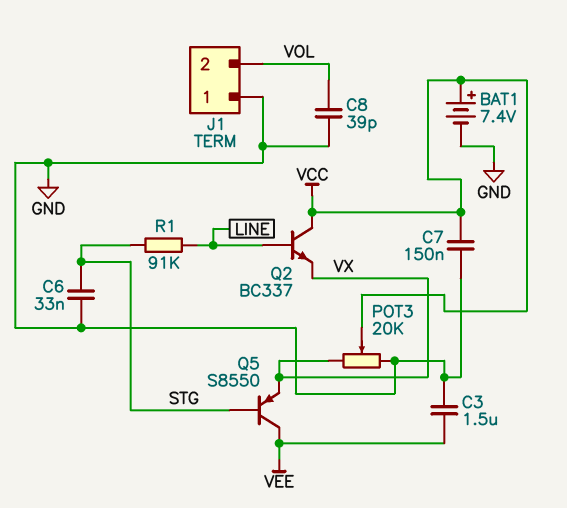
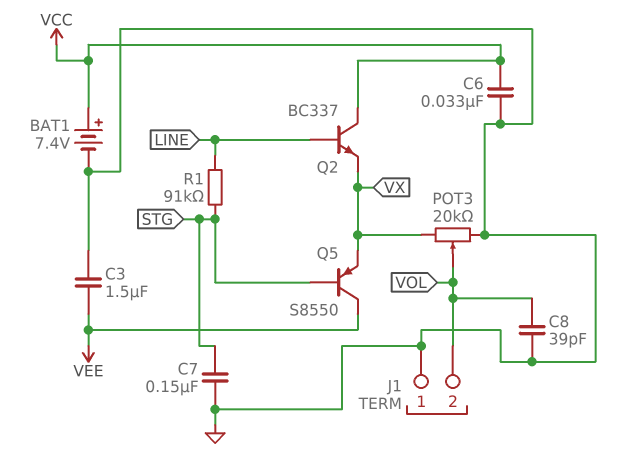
C6: 33nF (GND, STG) -> 33nF (GND, VCC)
C7: 150nF (GND, VCC) -> 150nF (GND, STG)
POT3: 20k (GND, VX, wiper VCC) -> 20k (GND, VX, wiper VOL)

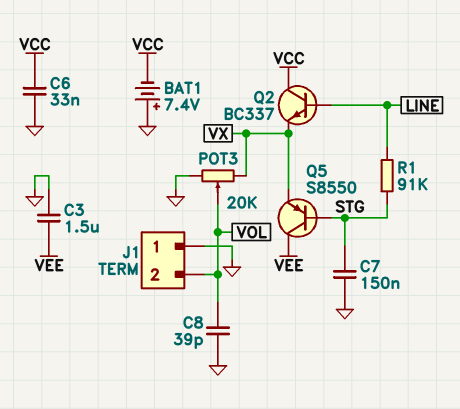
BAT1: 7.4V (plus VCC, minus GND) -> 7.4V (plus GND, minus VCC)

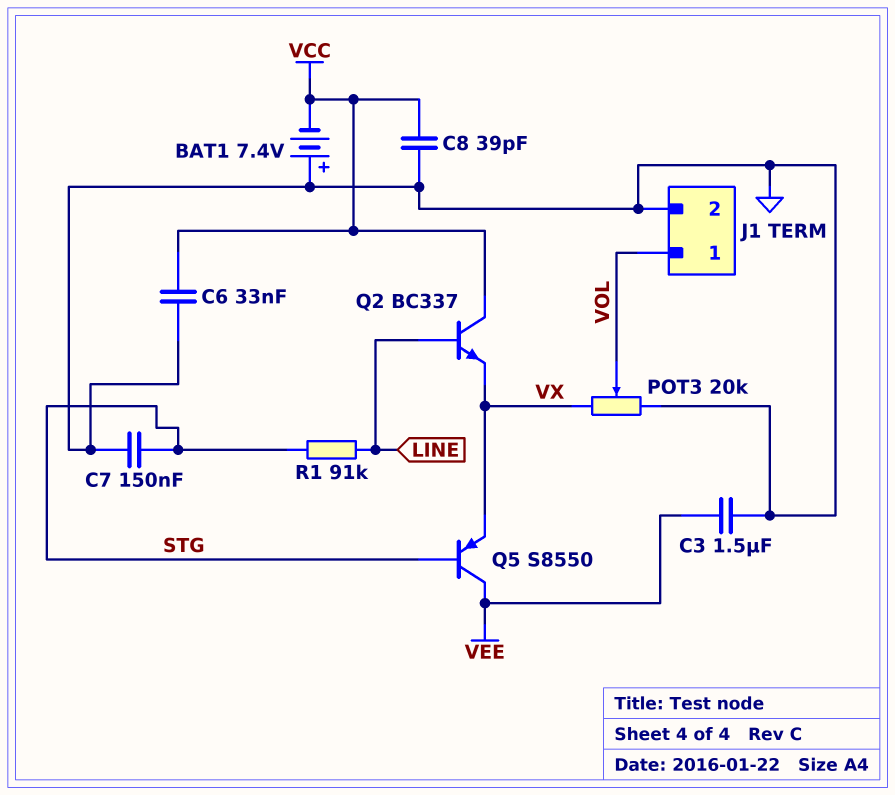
C8: 39pF (GND, VOL) -> 39pF (GND, VCC)
J1 pin 1: GND -> VOL
J1 pin 2: VOL -> GND

